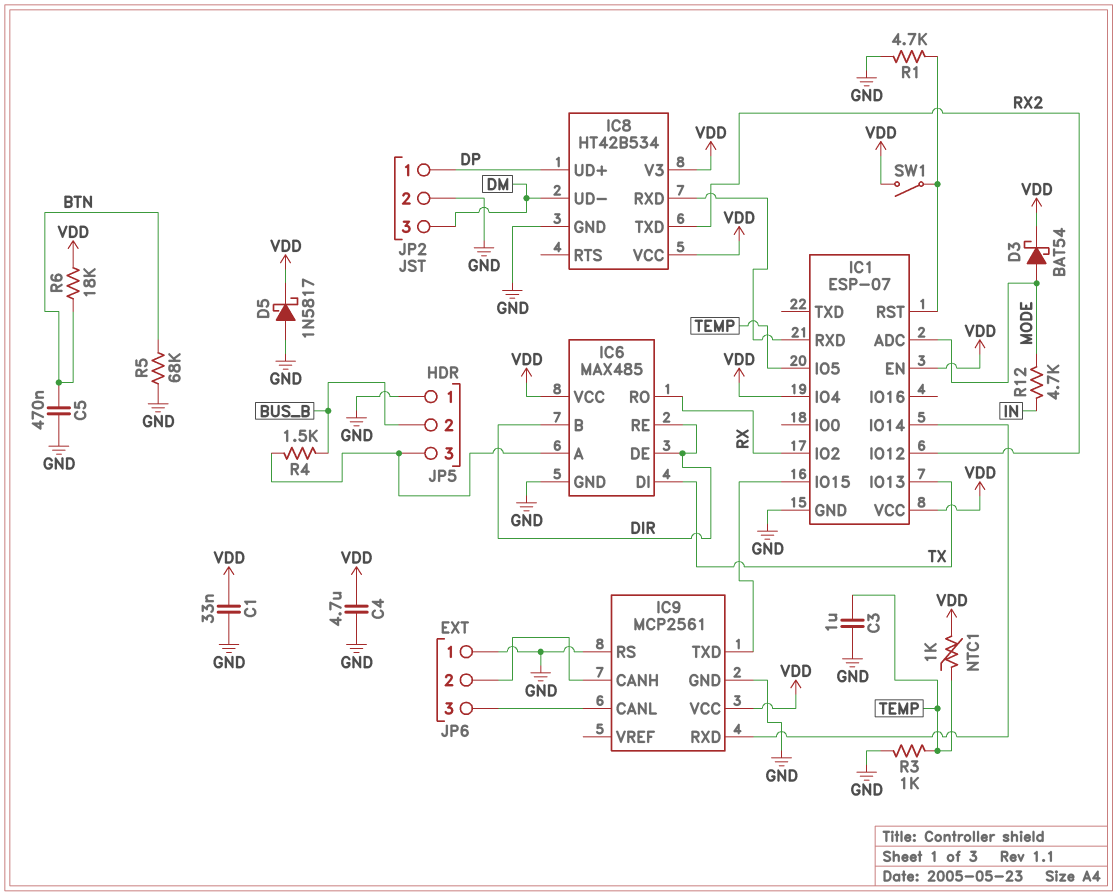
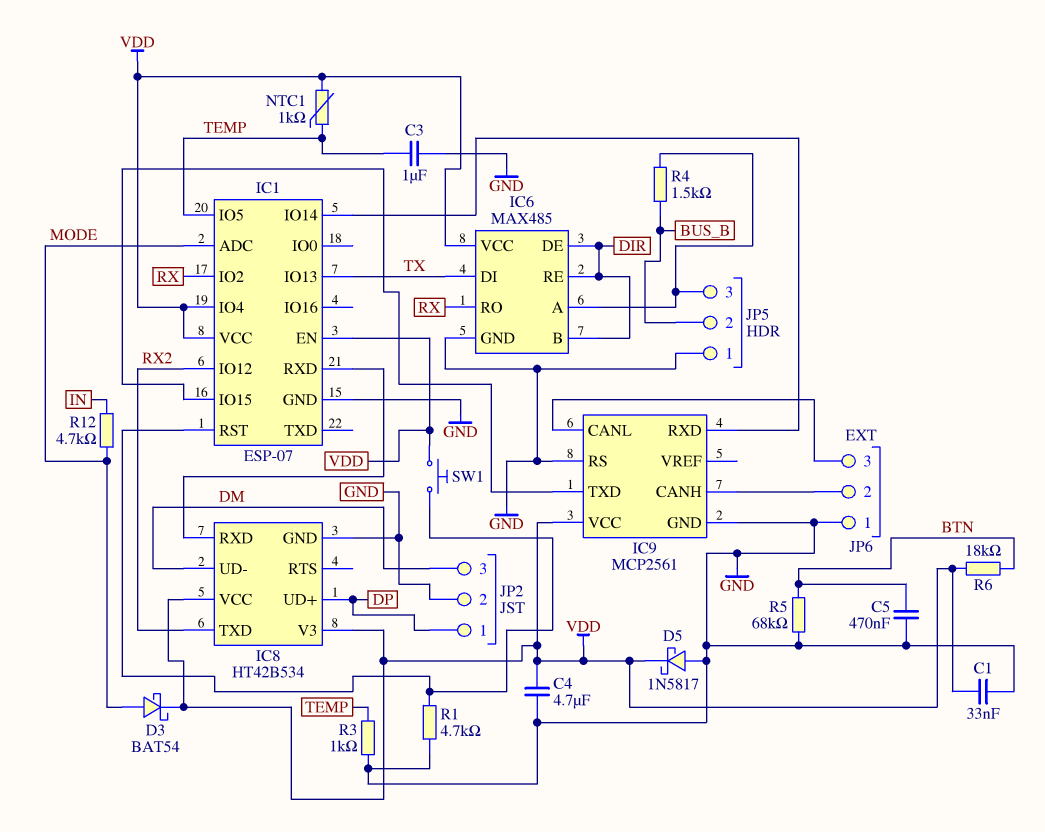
SW1: switch (IC1/RST, VDD) -> button (IC1/RST, VDD)

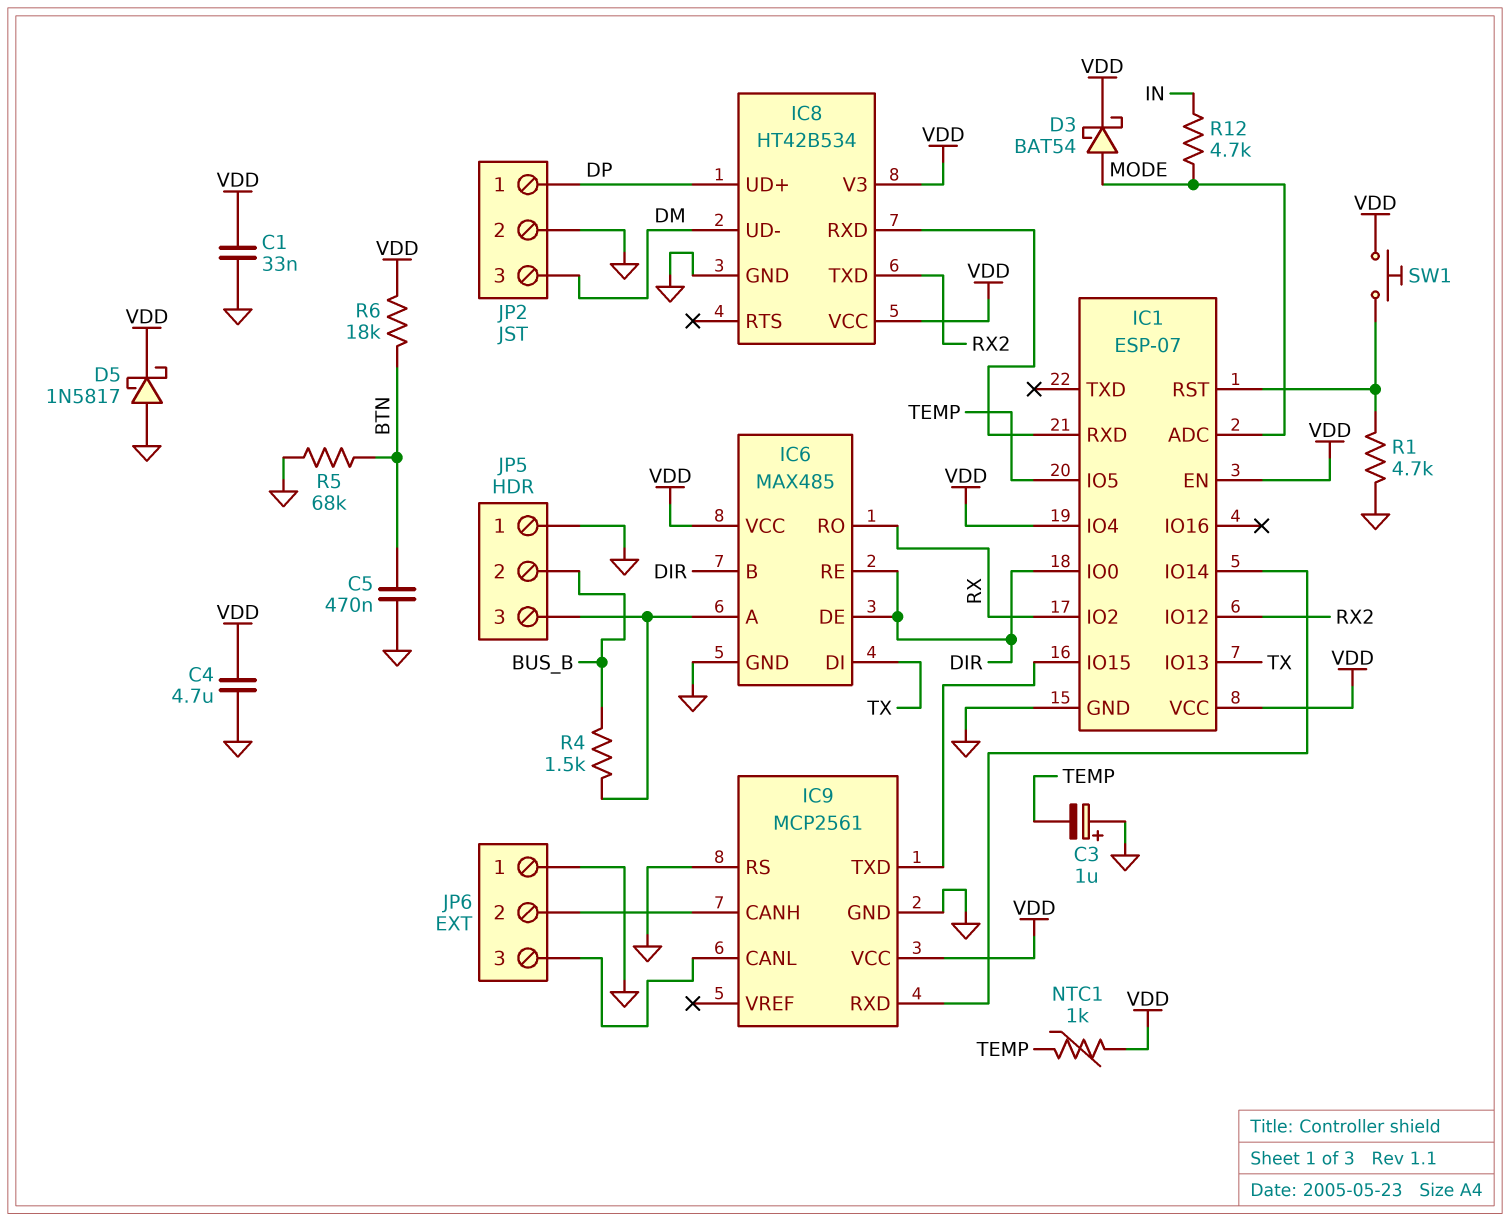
C3: 1uF (GND, TEMP) -> 1uF (plus GND, minus TEMP)
IC1 pin IO0: none -> DIR
R3: 1k (GND, TEMP) -> none

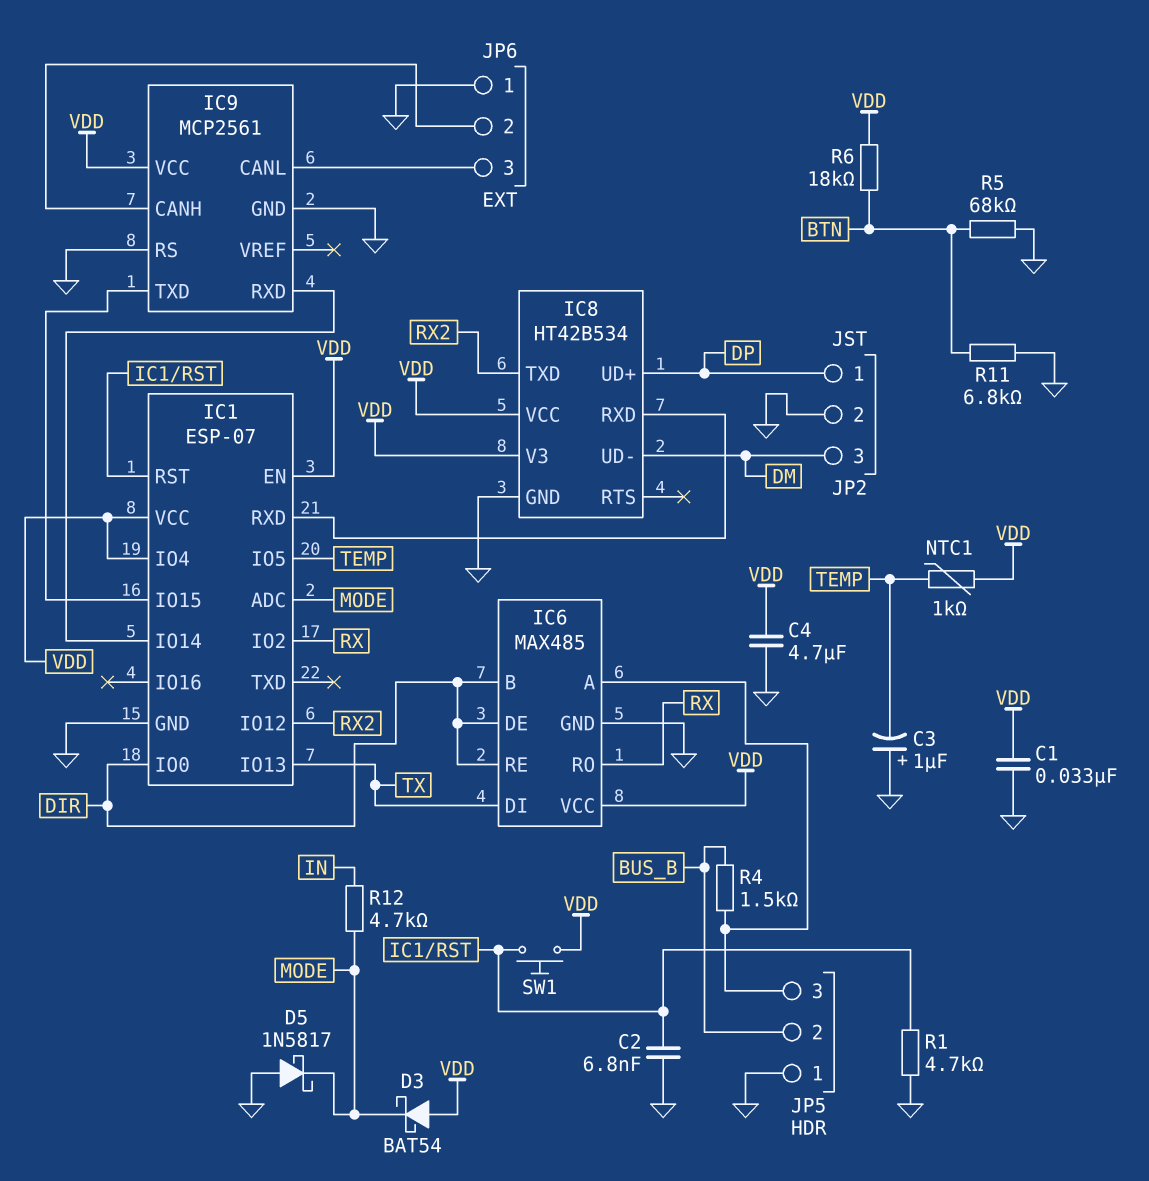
C2: none -> 6.8nF (GND, IC1/RST)
C5: 470nF (BTN, GND) -> none
D3: schottky BAT54 (A MODE, K VDD) -> schottky BAT54 (A VDD, K MODE)
D5: schottky 1N5817 (A GND, K VDD) -> schottky 1N5817 (A GND, K MODE)
R11: none -> 6.8k (BTN, GND)

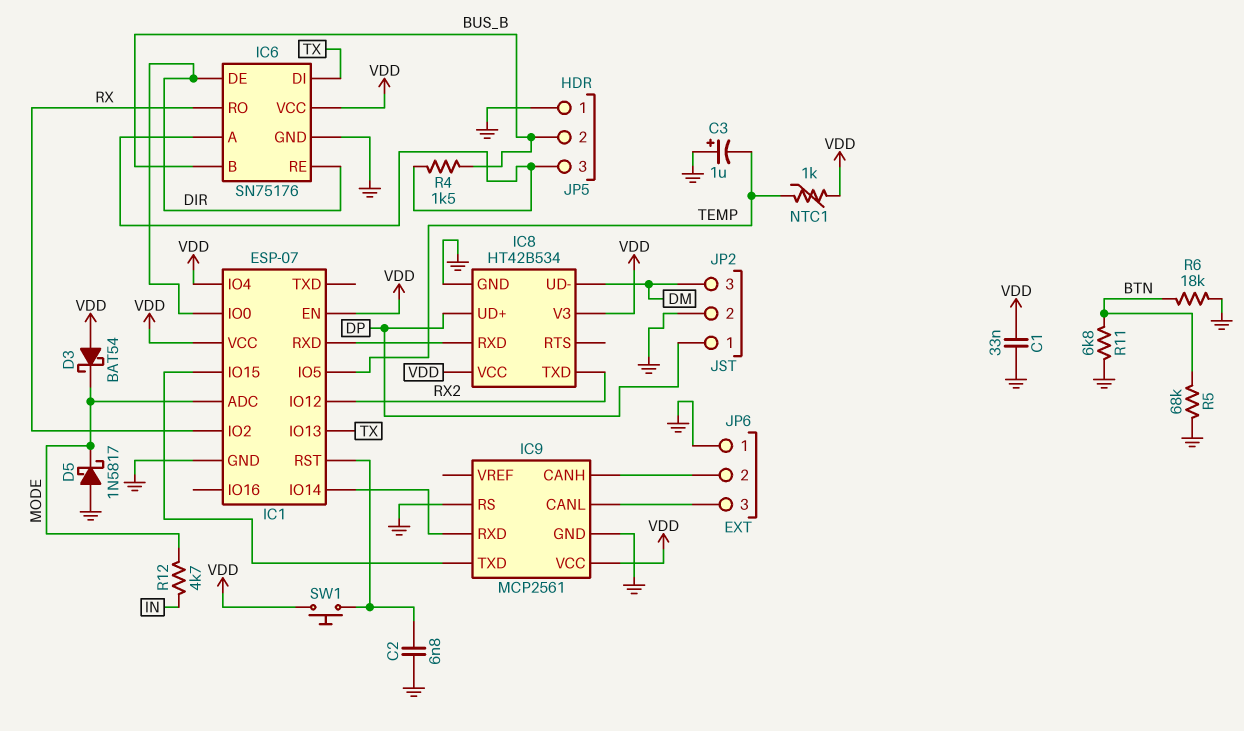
C4: 4.7uF (GND, VDD) -> none
IC6: MAX485 -> SN75176
IC6 pin B: DIR -> BUS_B
R1: 4.7k (GND, IC1/RST) -> none
R6: 18k (BTN, VDD) -> 18k (BTN, GND)

